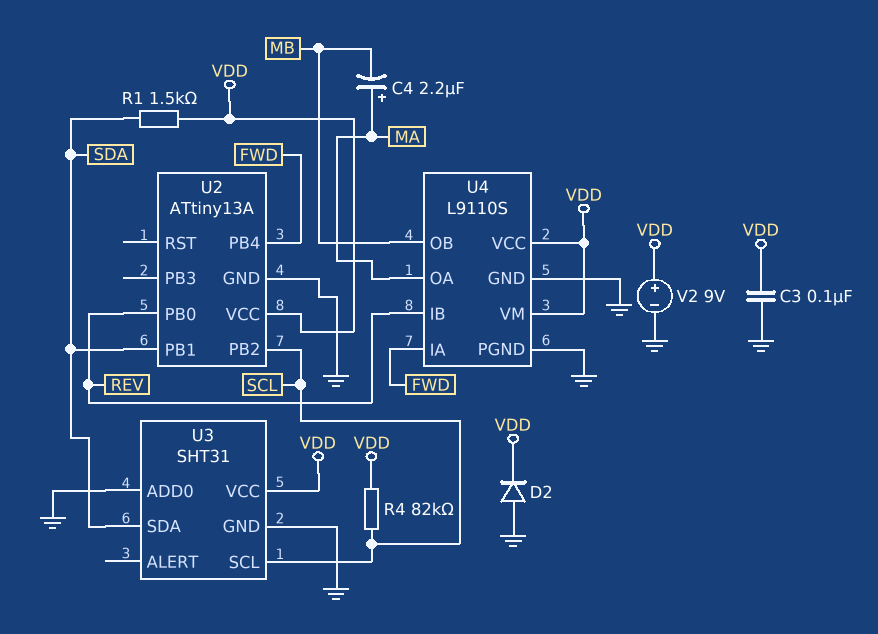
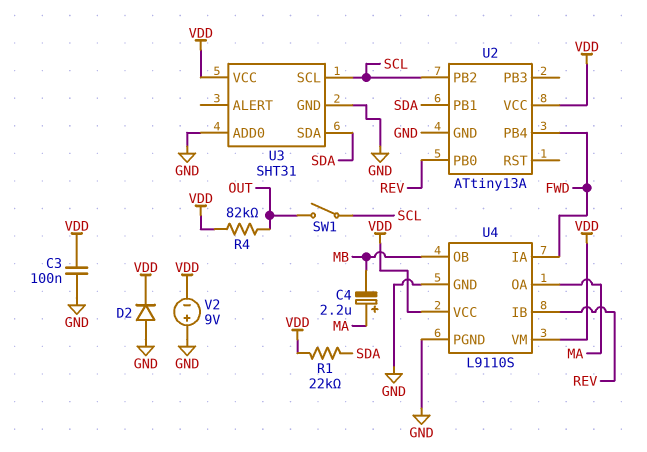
R1: 1.5k (SDA, VDD) -> 22k (SDA, VDD)
R4: 82k (SCL, VDD) -> 82k (OUT, VDD)
SW1: none -> switch (OUT, SCL)
V2: 9V (plus VDD, minus GND) -> 9V (plus GND, minus VDD)

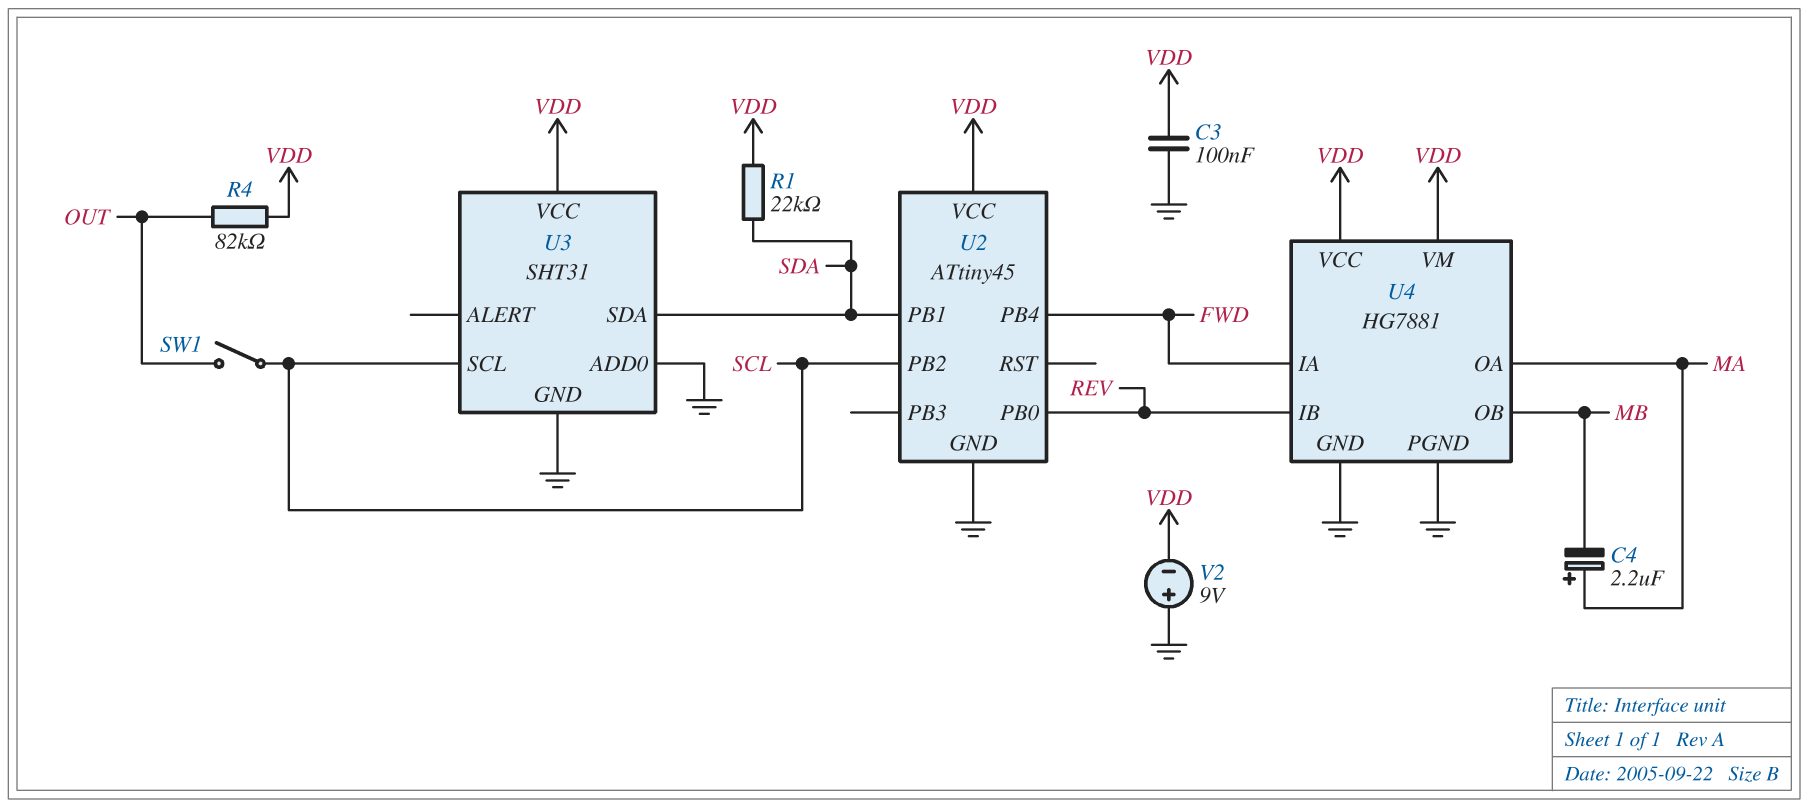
D2: diode (A GND, K VDD) -> none
U2: ATtiny13A -> ATtiny45
U4: L9110S -> HG7881

